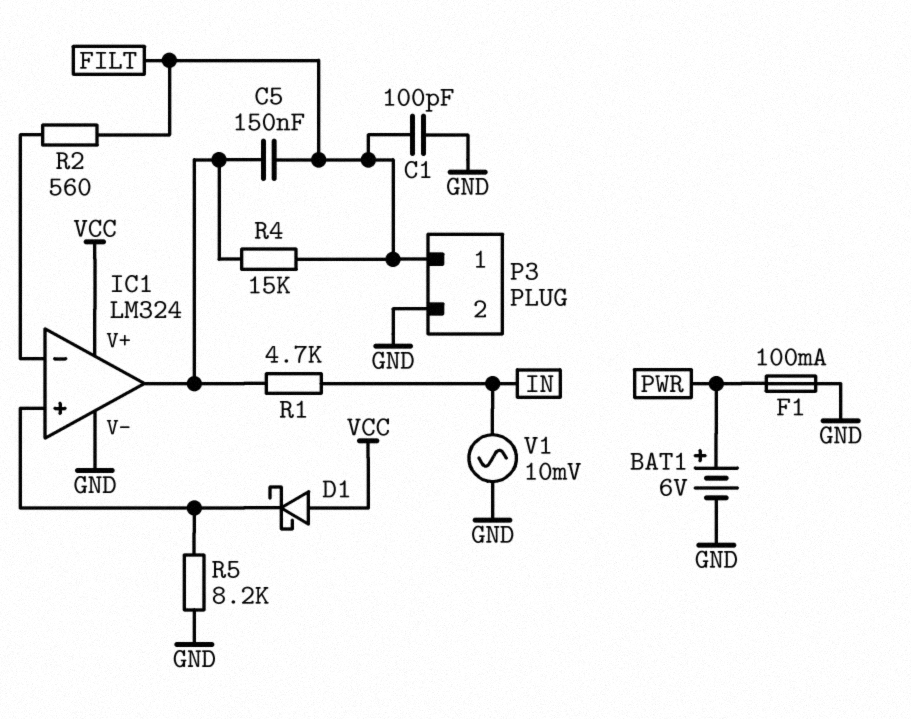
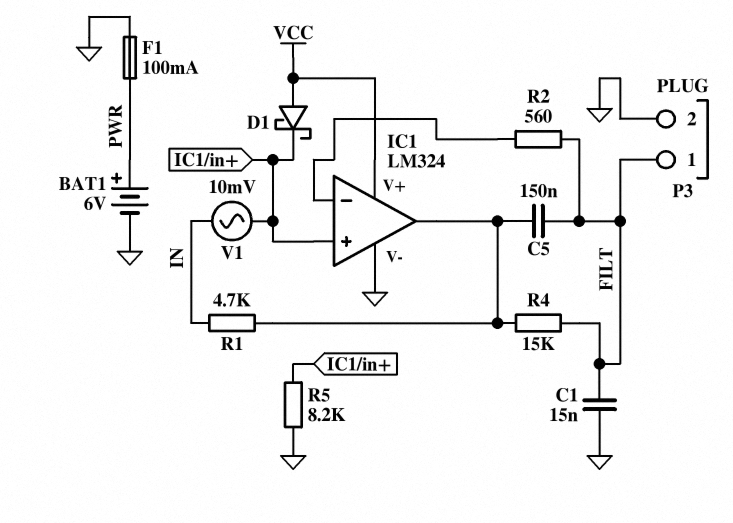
C1: 100pF (FILT, GND) -> 15nF (FILT, GND)
V1: AC 10mV (GND, IN) -> AC 10mV (IC1/in+, IN)

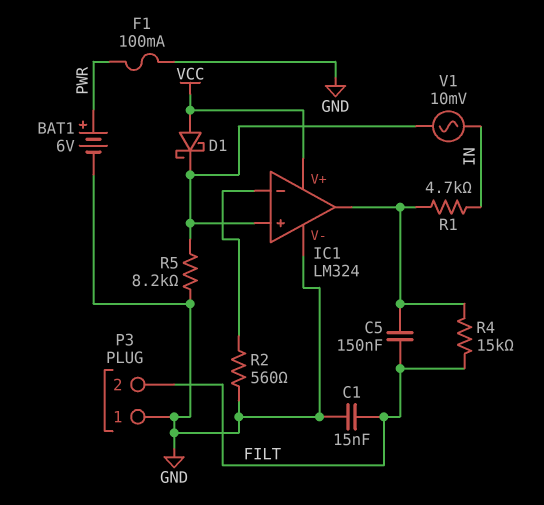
P3 pin 1: FILT -> GND
P3 pin 2: GND -> FILT
R2: 560 (FILT, IC1/in-) -> 560 (GND, IC1/in-)

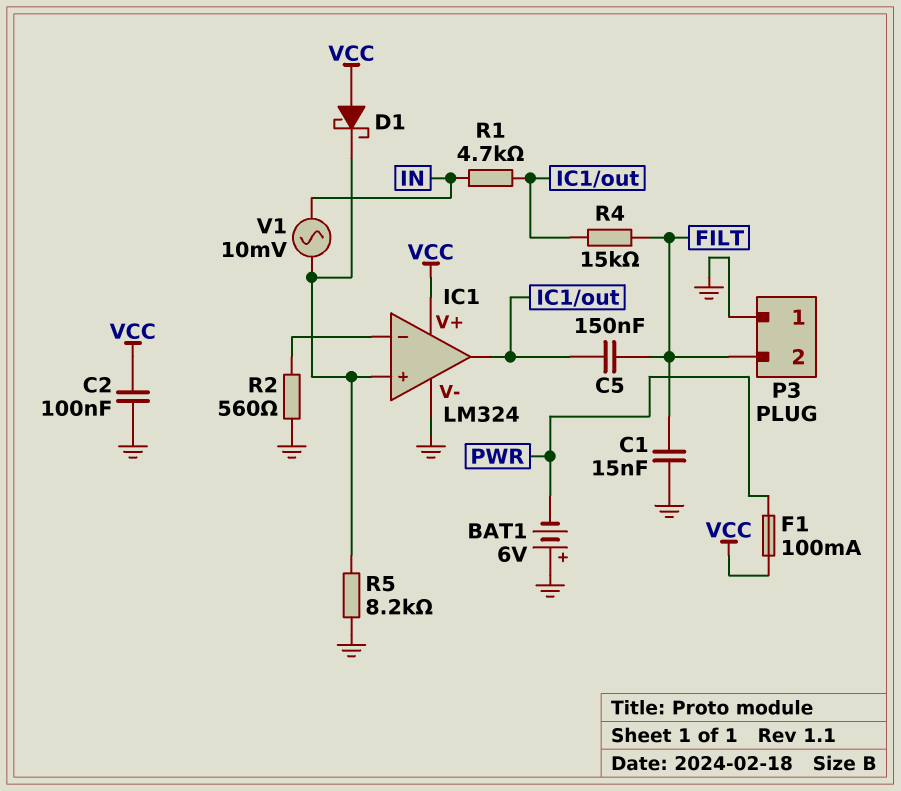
BAT1: 6V (plus PWR, minus GND) -> 6V (plus GND, minus PWR)
C2: none -> 100nF (GND, VCC)
F1: 100mA (GND, PWR) -> 100mA (PWR, VCC)

